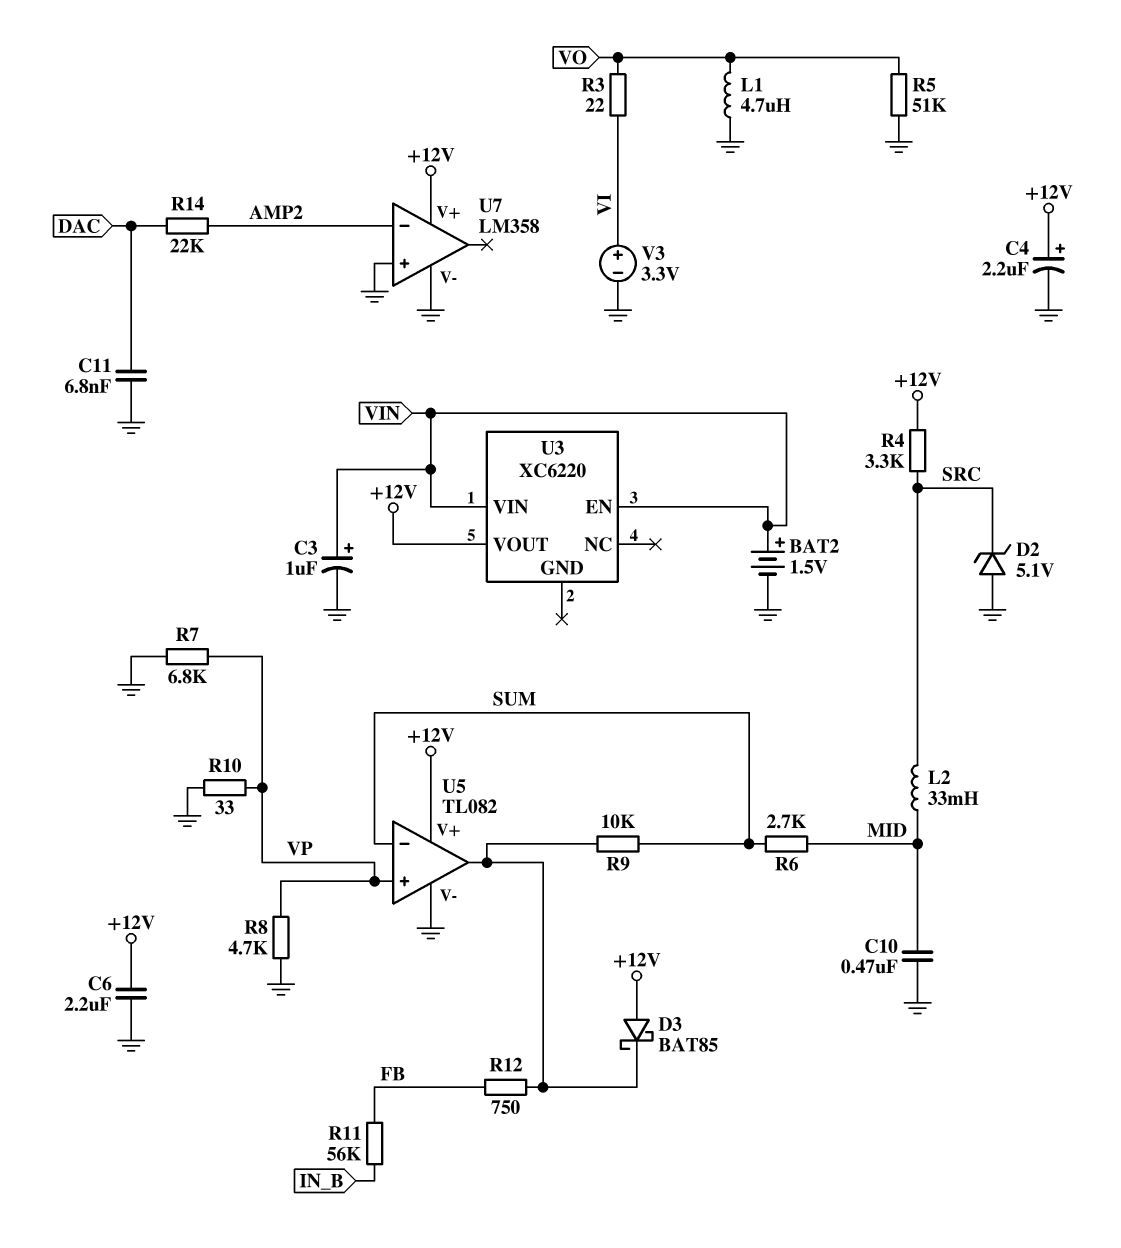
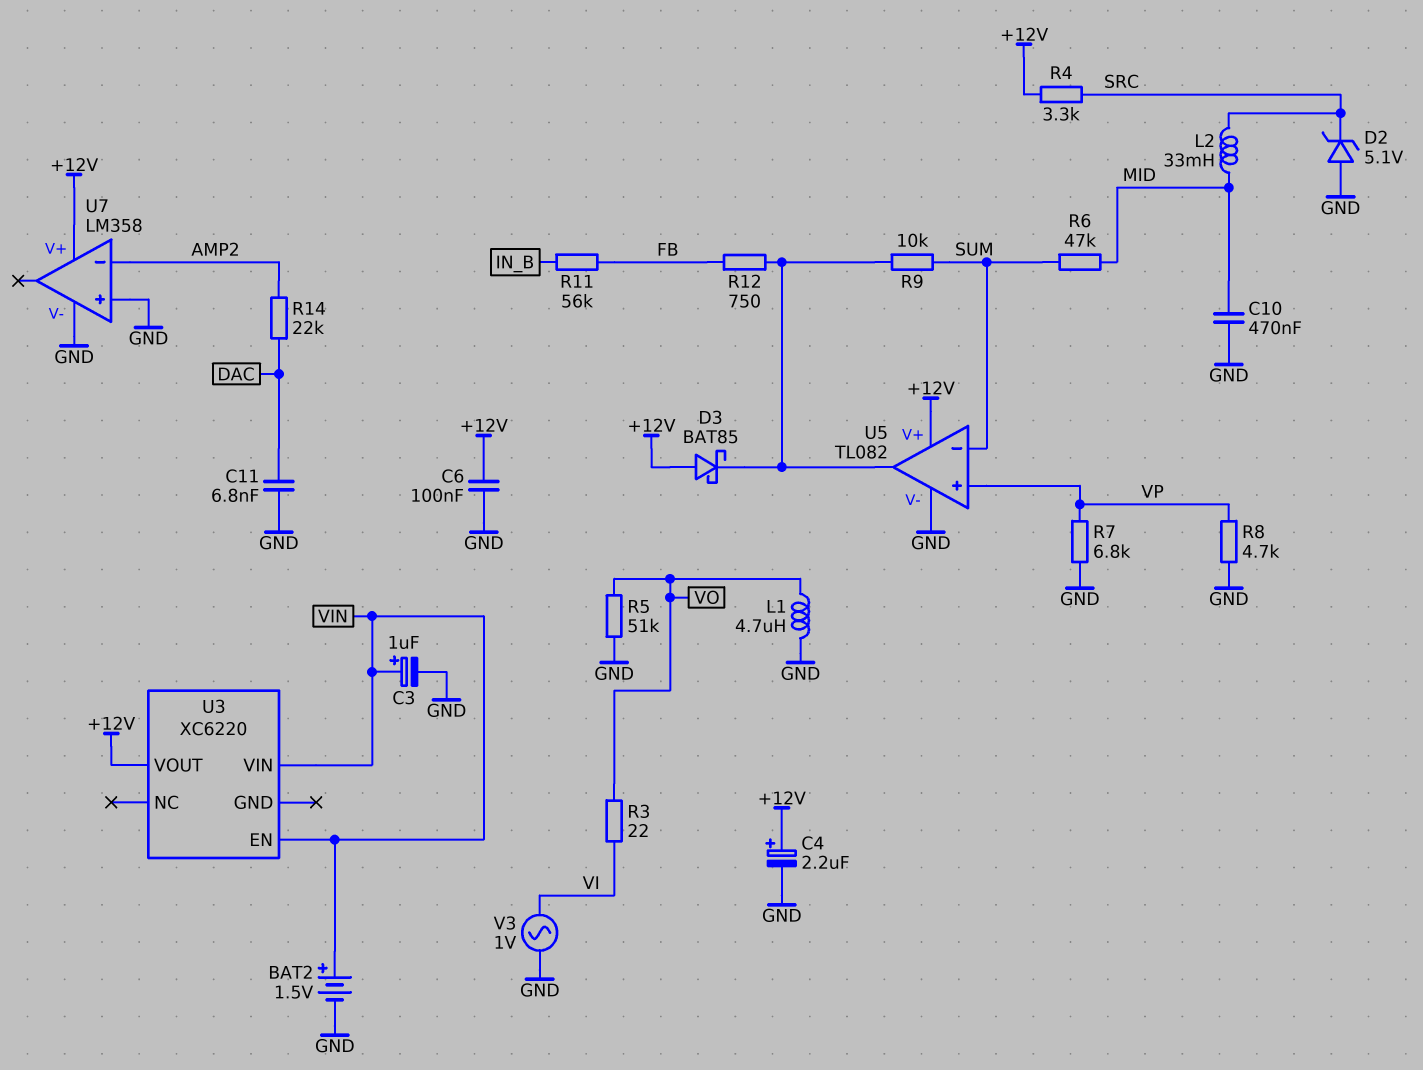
C6: 2.2uF (+12V, GND) -> 100nF (+12V, GND)
R6: 2.7k (MID, SUM) -> 47k (MID, SUM)
R10: 33 (GND, VP) -> none
V3: 3.3V (plus VI, minus GND) -> AC 1V (GND, VI)

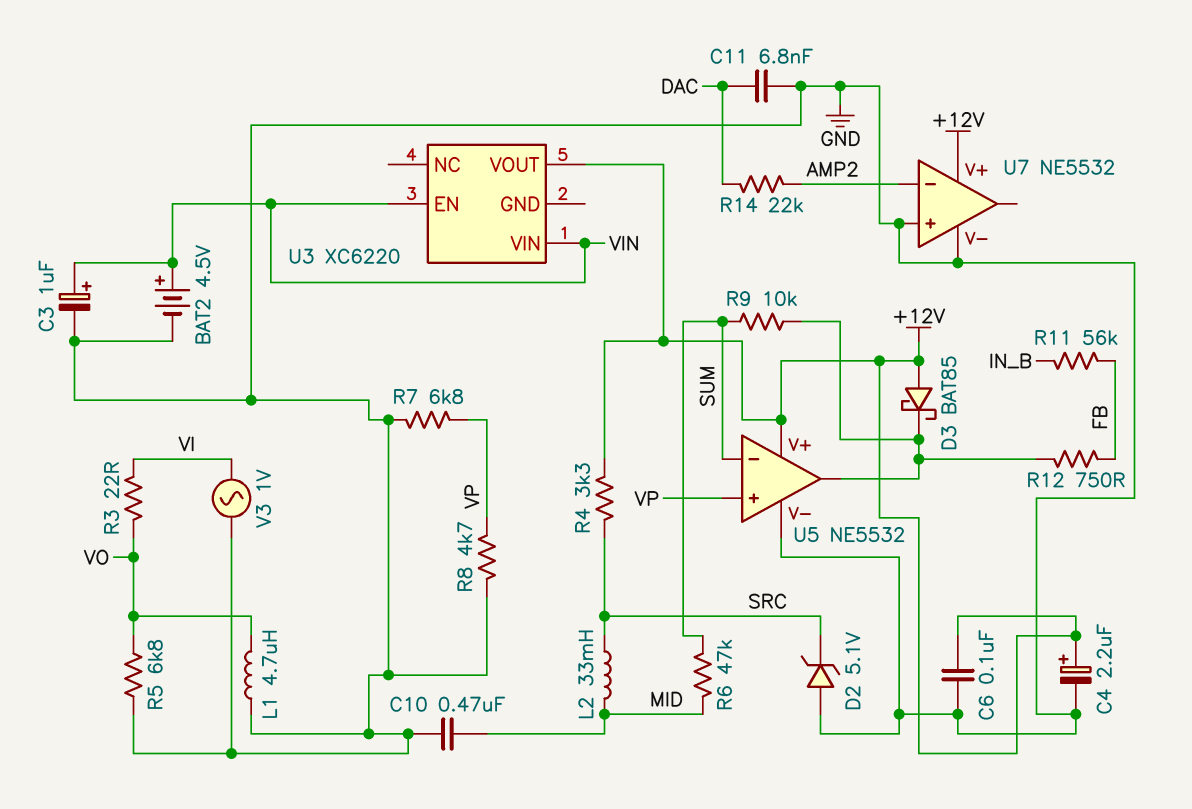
BAT2: 1.5V (plus VIN, minus GND) -> 4.5V (plus VIN, minus GND)
R5: 51k (GND, VO) -> 6.8k (GND, VO)
U5: TL082 -> NE5532
U7: LM358 -> NE5532

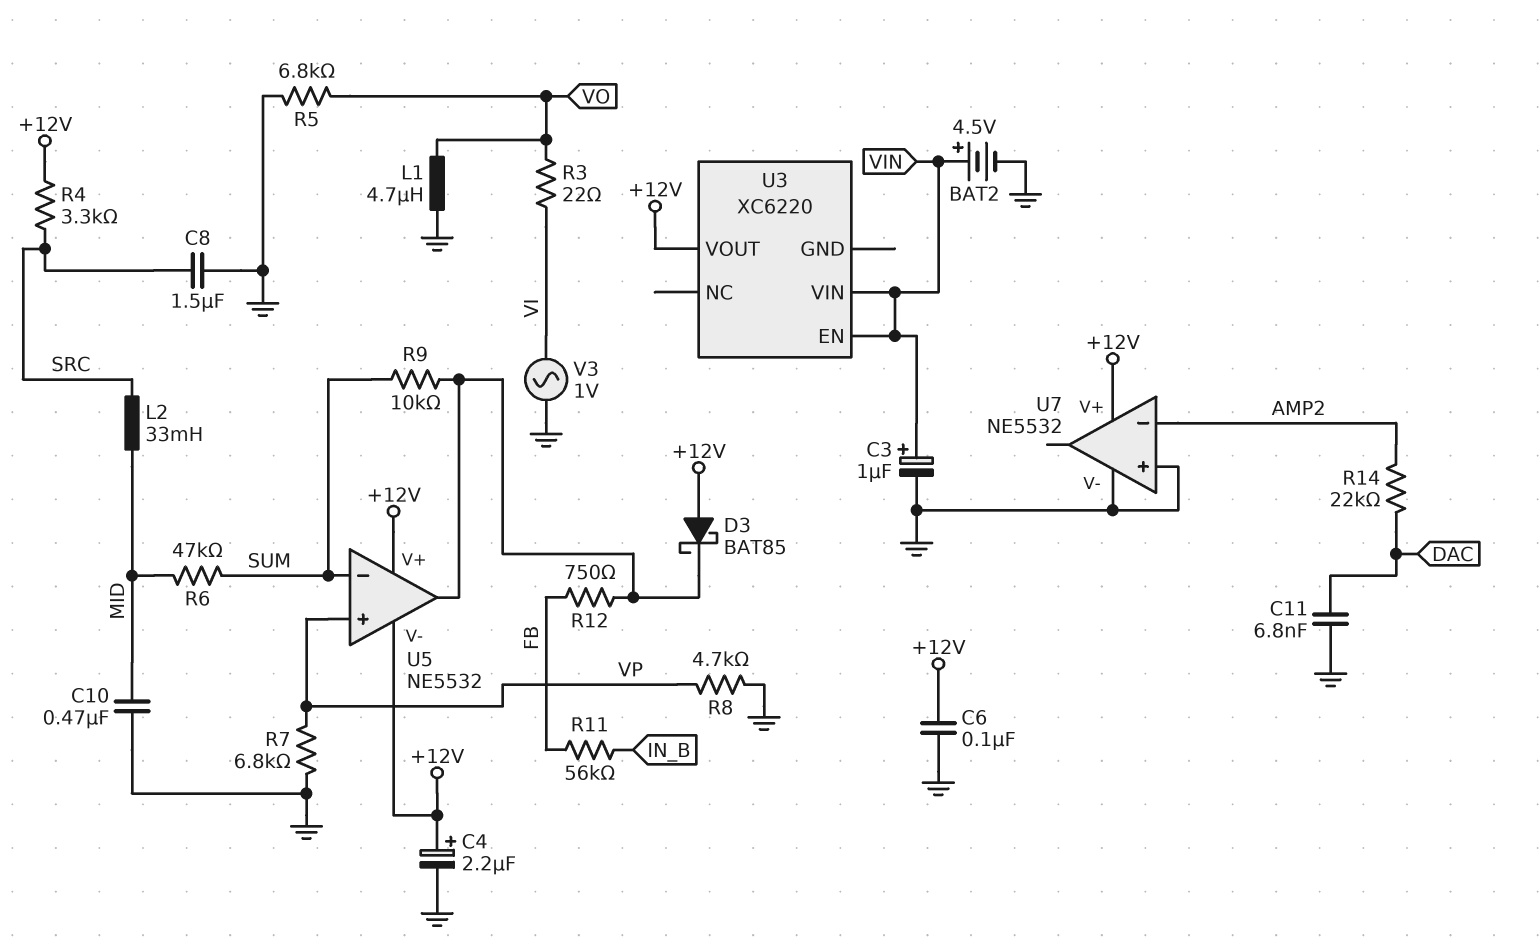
C8: none -> 1.5uF (GND, SRC)
D2: zener 5.1V (A GND, K SRC) -> none
U5 pin V-: GND -> +12V

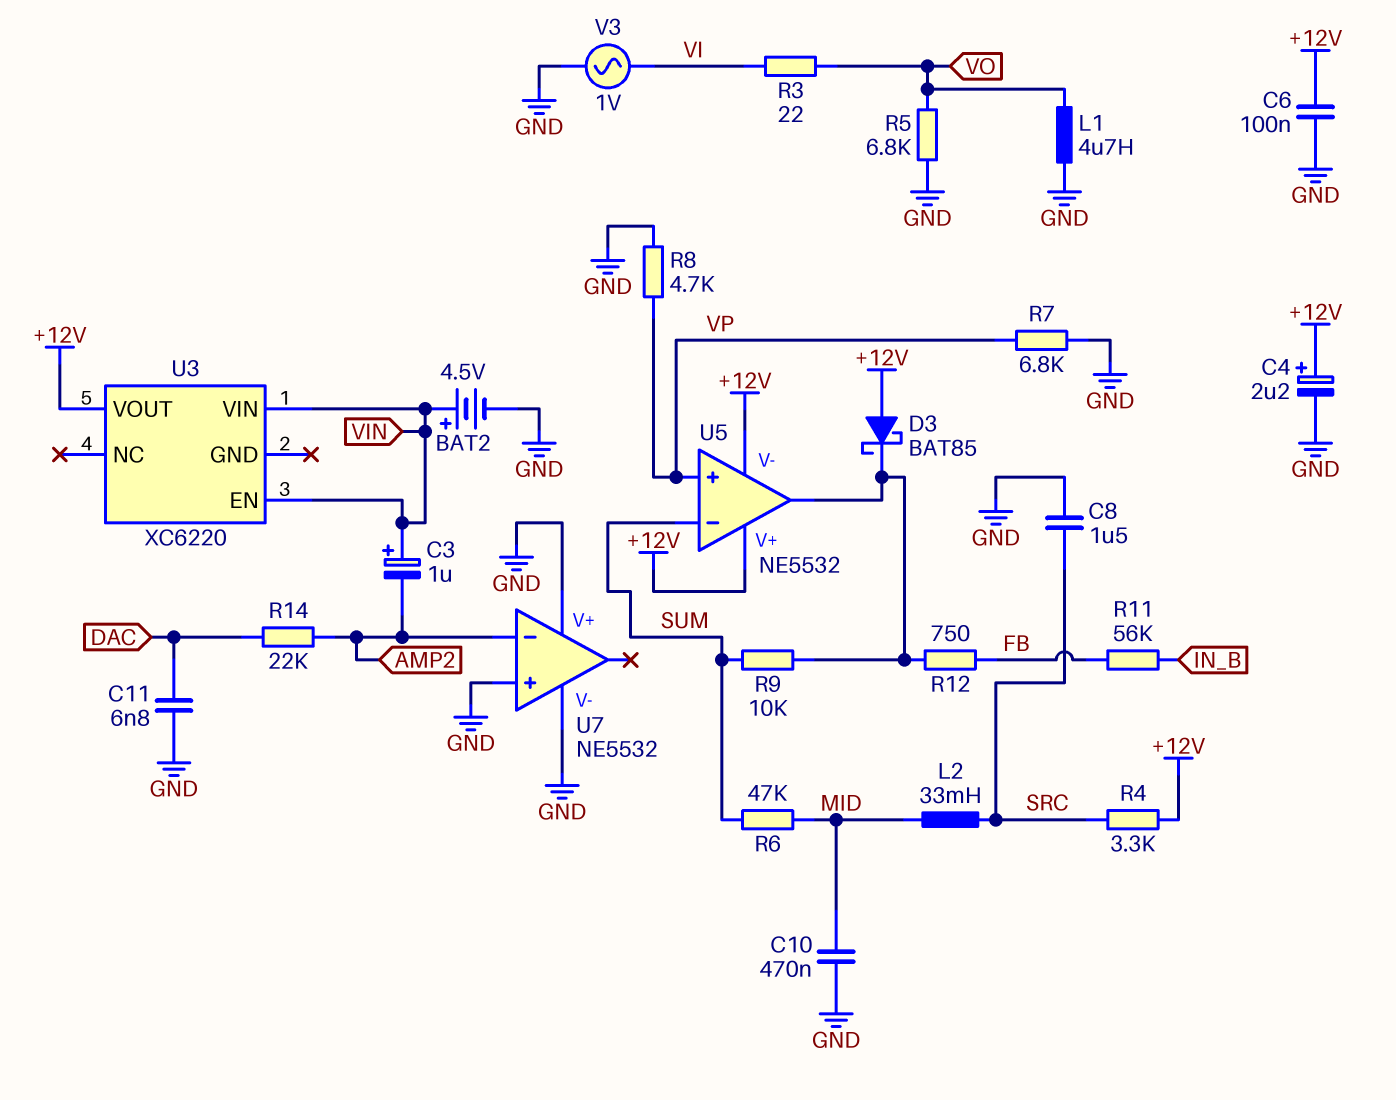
C3: 1uF (plus VIN, minus GND) -> 1uF (plus VIN, minus AMP2)
U7 pin V+: +12V -> GND

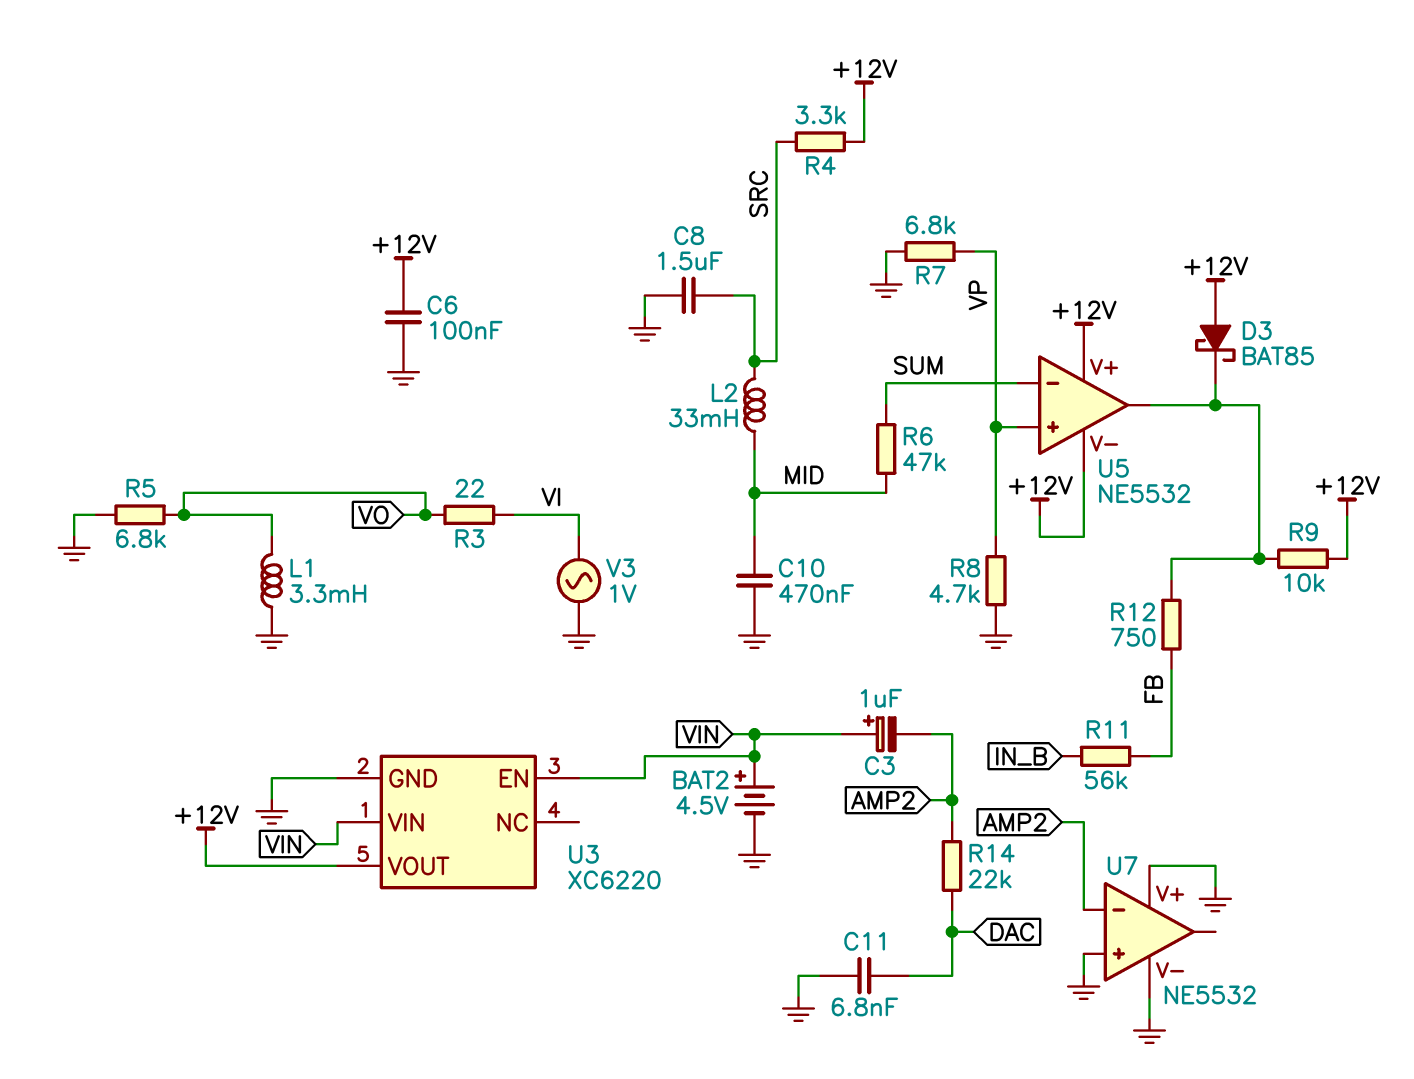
C4: 2.2uF (plus +12V, minus GND) -> none
L1: 4.7uH (GND, VO) -> 3.3mH (GND, VO)
R9: 10k (SUM, U5/out) -> 10k (+12V, U5/out)
U3 pin GND: none -> GND

